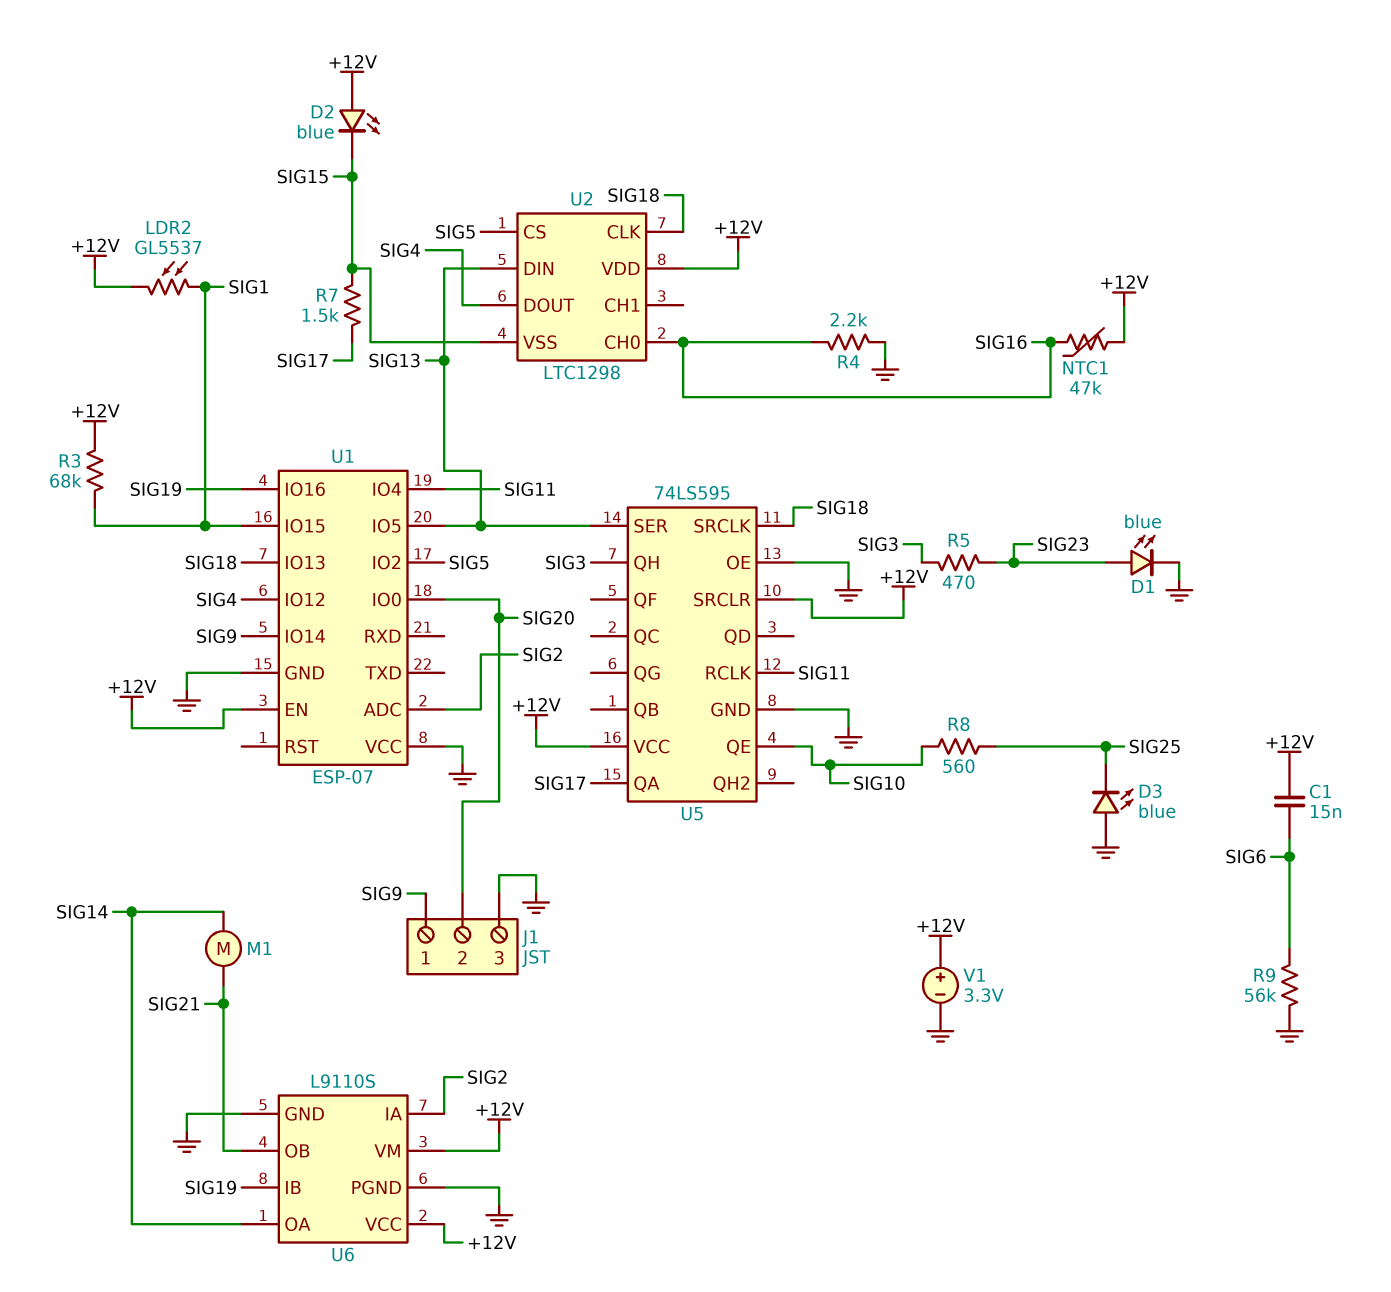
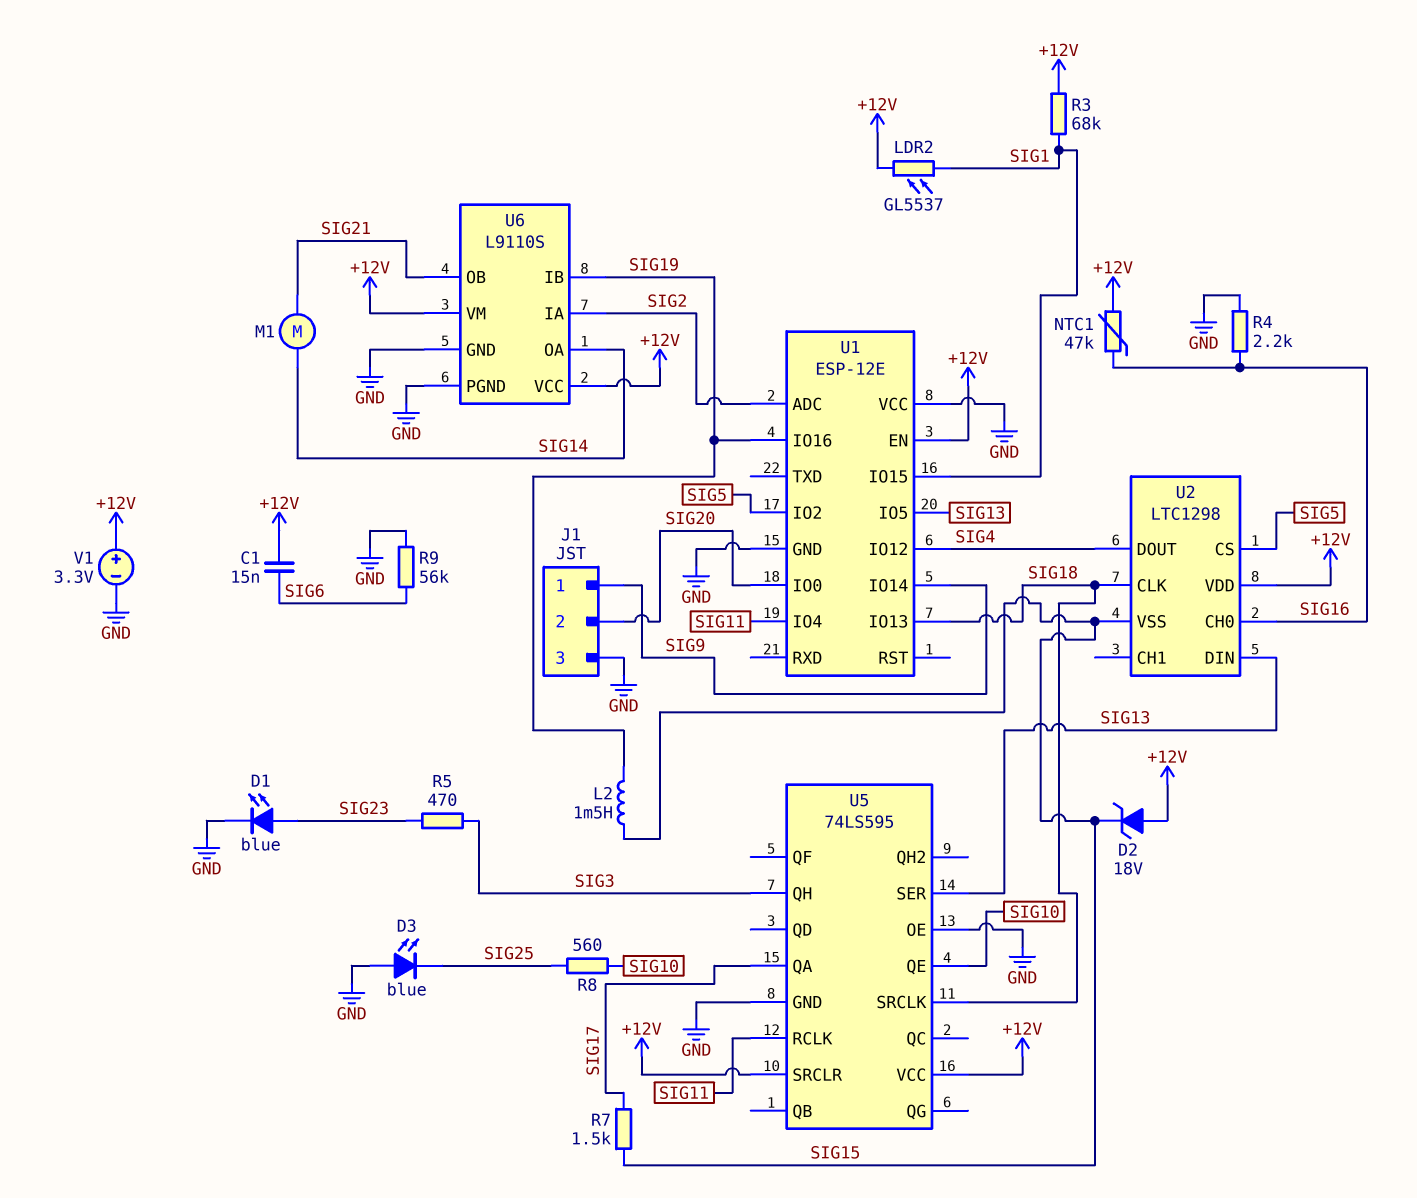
D2: LED blue (A +12V, K SIG15) -> zener 18V (A +12V, K SIG15)
L2: none -> 1.5mH (SIG15, SIG19)
U1: ESP-07 -> ESP-12E

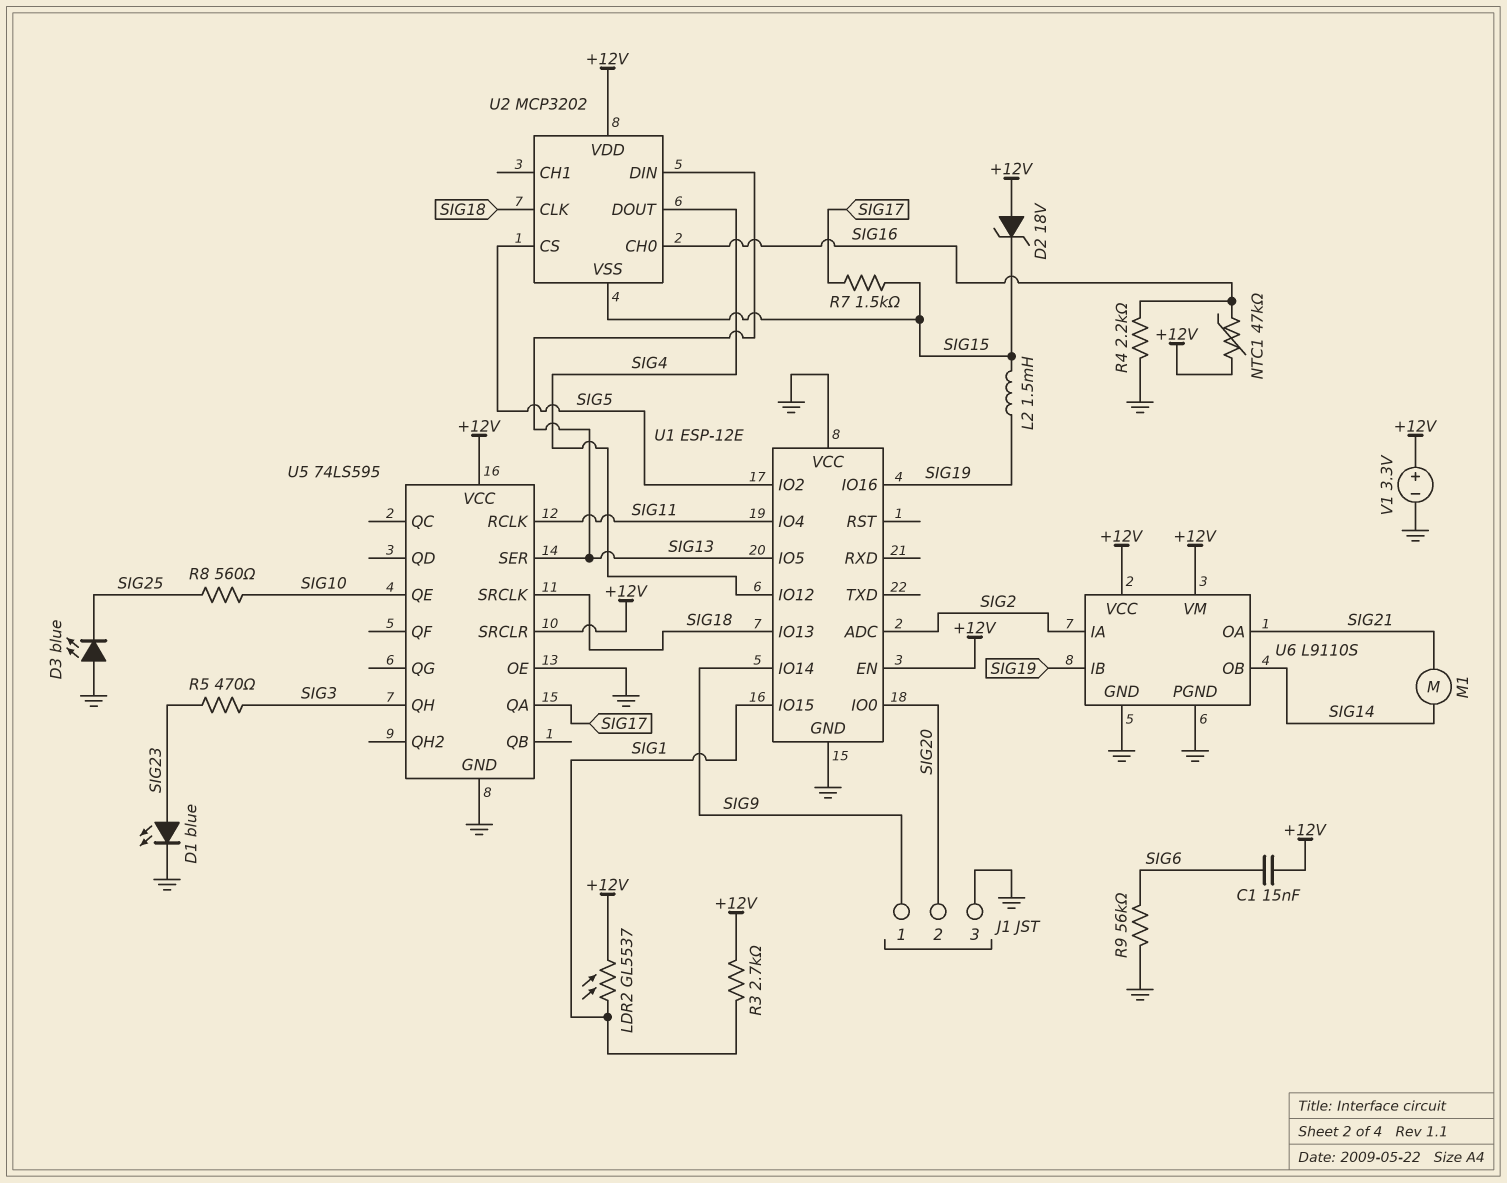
R3: 68k (+12V, SIG1) -> 2.7k (+12V, SIG1)
U2: LTC1298 -> MCP3202
U6 pin OA: SIG14 -> SIG21
U6 pin OB: SIG21 -> SIG14

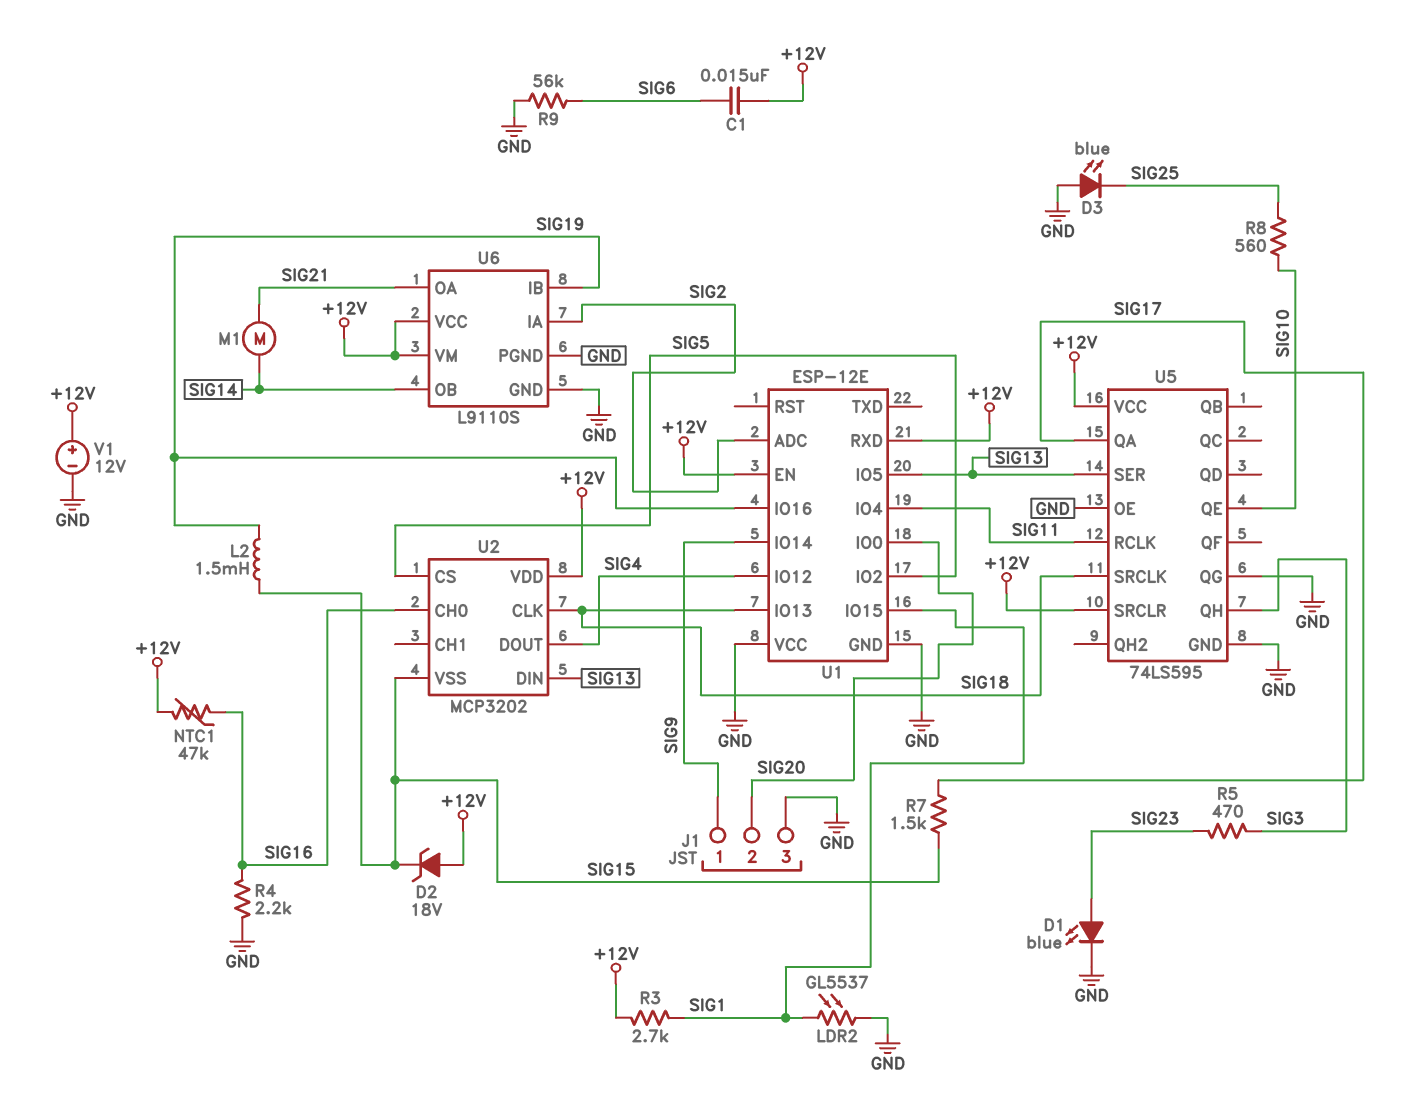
LDR2: GL5537 (+12V, SIG1) -> GL5537 (GND, SIG1)
U1 pin RXD: none -> +12V
U5 pin QG: none -> GND
V1: 3.3V (plus +12V, minus GND) -> 12V (plus +12V, minus GND)

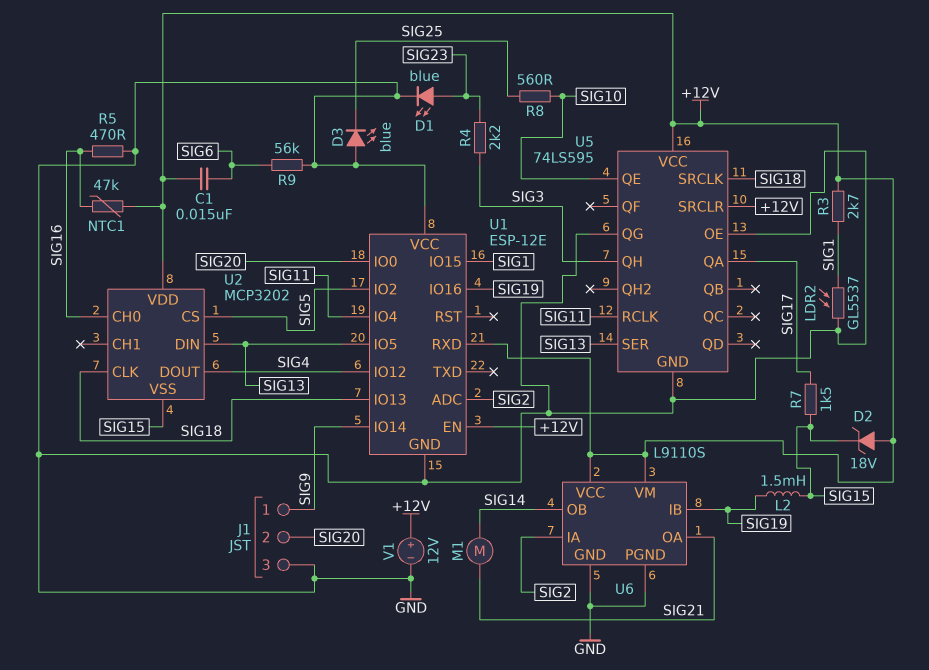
R4: 2.2k (GND, SIG16) -> 2.2k (SIG3, SIG23)
R5: 470 (SIG3, SIG23) -> 470 (GND, SIG16)

